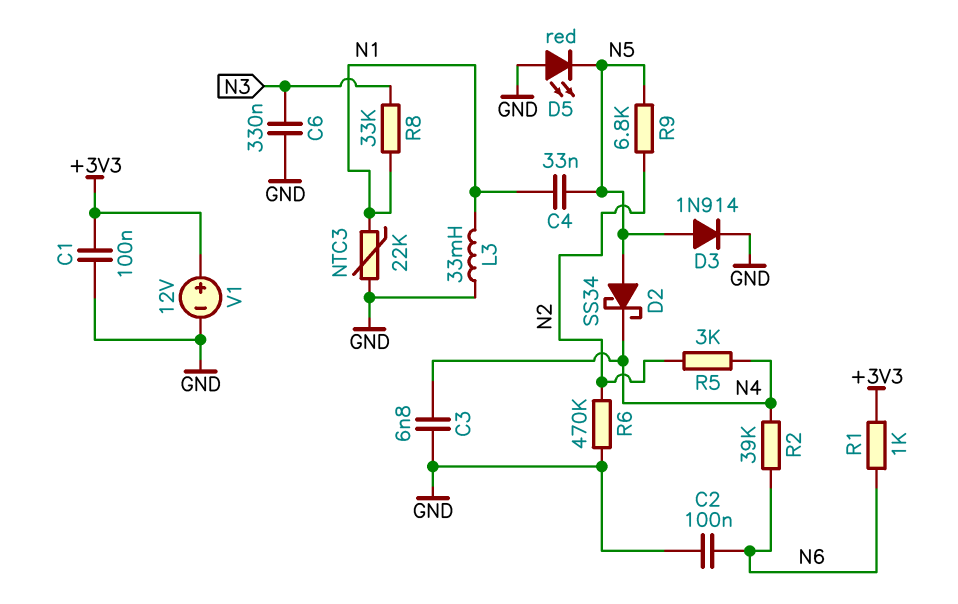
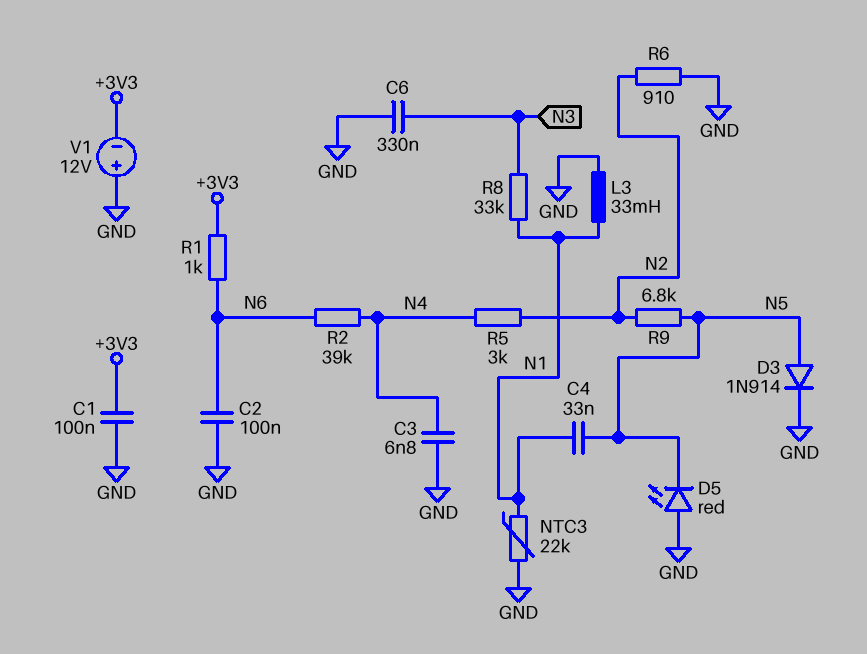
D2: schottky SS34 (A N5, K N4) -> none
R6: 470k (GND, N2) -> 910 (GND, N2)
V1: 12V (plus +3V3, minus GND) -> 12V (plus GND, minus +3V3)

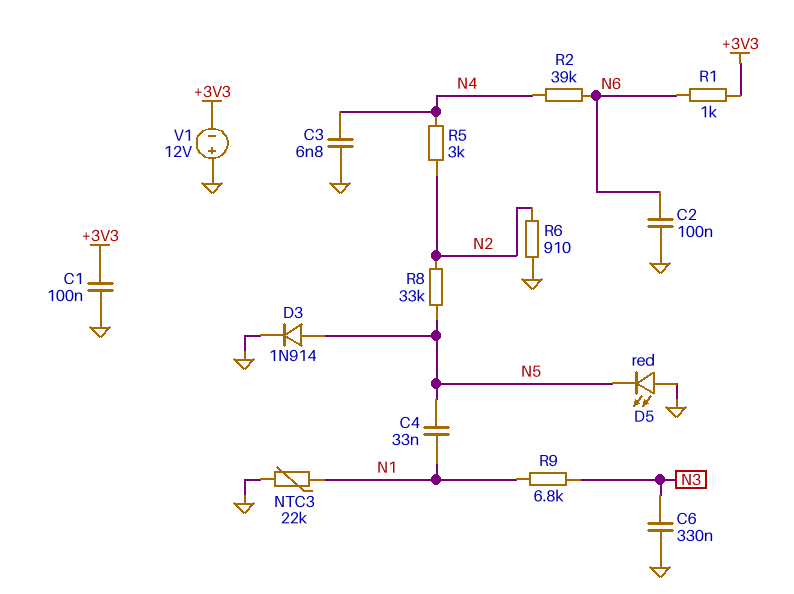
L3: 33mH (GND, N1) -> none
R8: 33k (N1, N3) -> 33k (N2, N5)
R9: 6.8k (N2, N5) -> 6.8k (N1, N3)

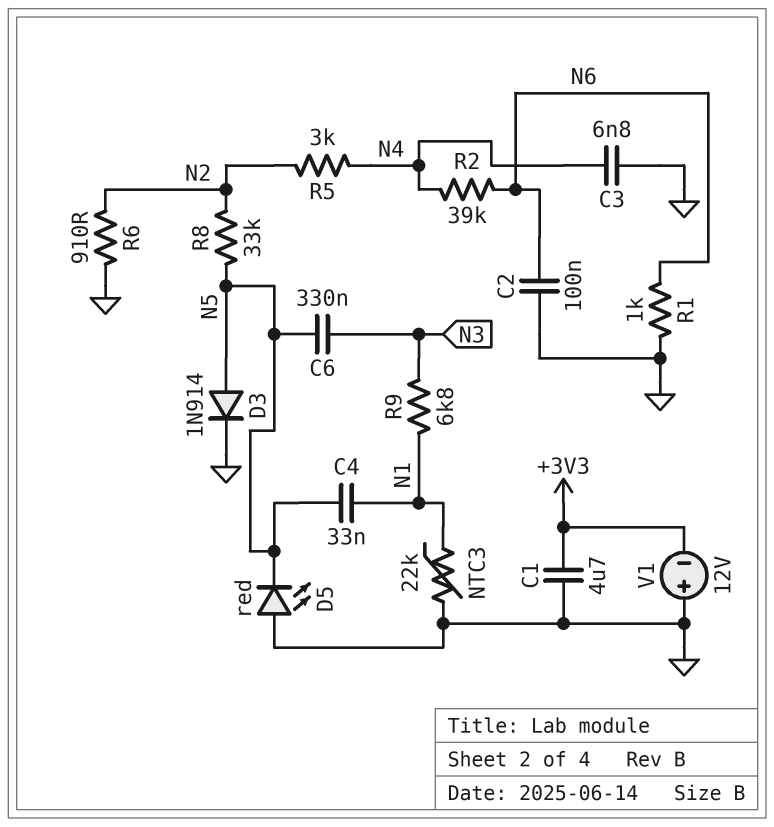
C1: 100nF (+3V3, GND) -> 4.7uF (+3V3, GND)
C6: 330nF (GND, N3) -> 330nF (N3, N5)
R1: 1k (+3V3, N6) -> 1k (GND, N6)

